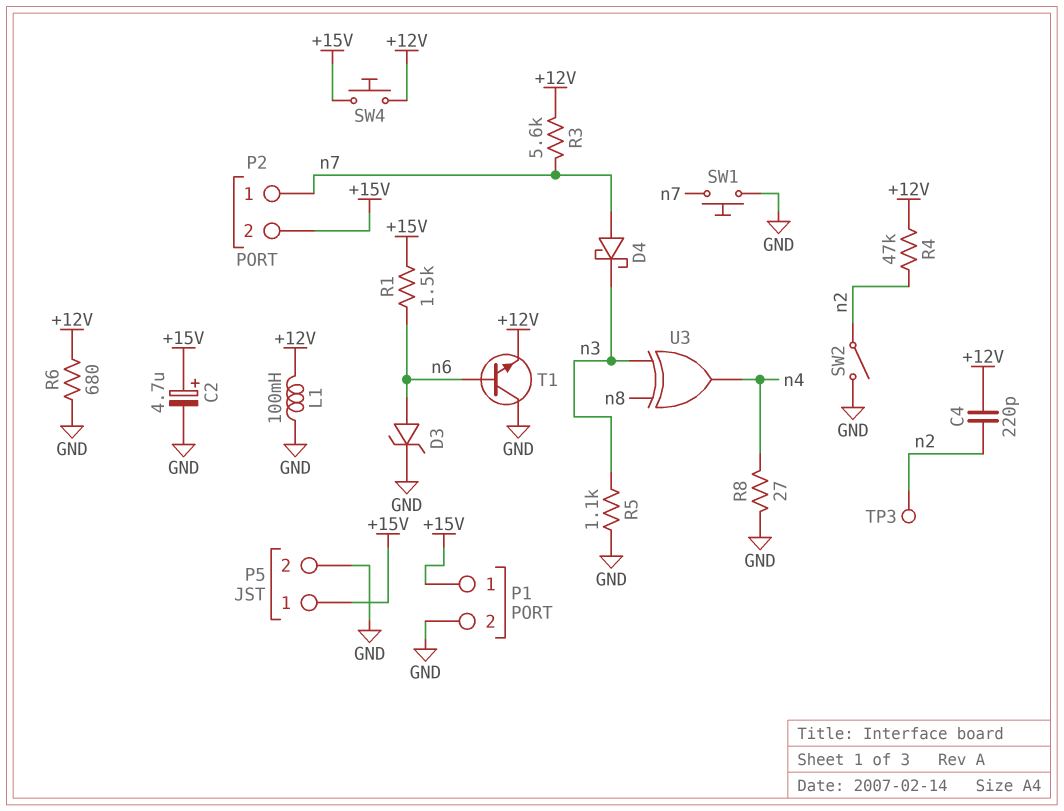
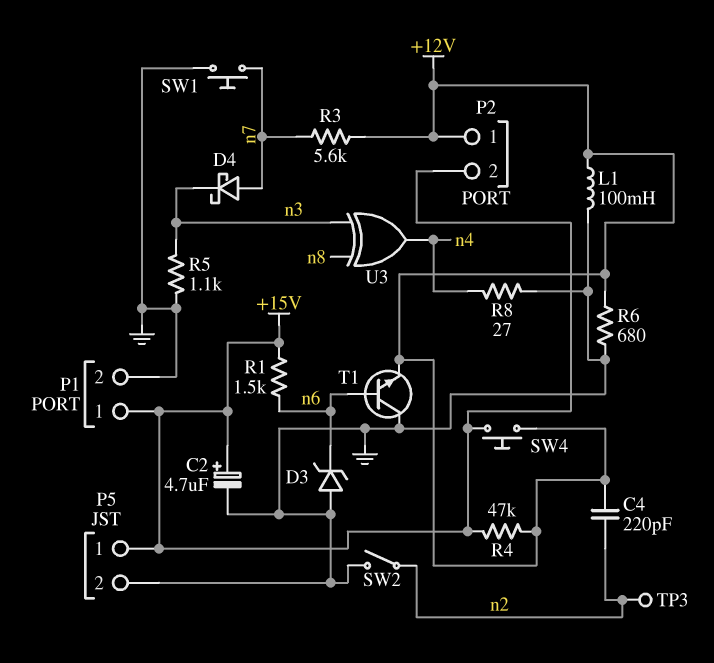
D3: zener (A n6, K GND) -> zener (A GND, K n6)
P2 pin 1: n7 -> +12V
R4: 47k (+12V, n2) -> 47k (+12V, +15V)

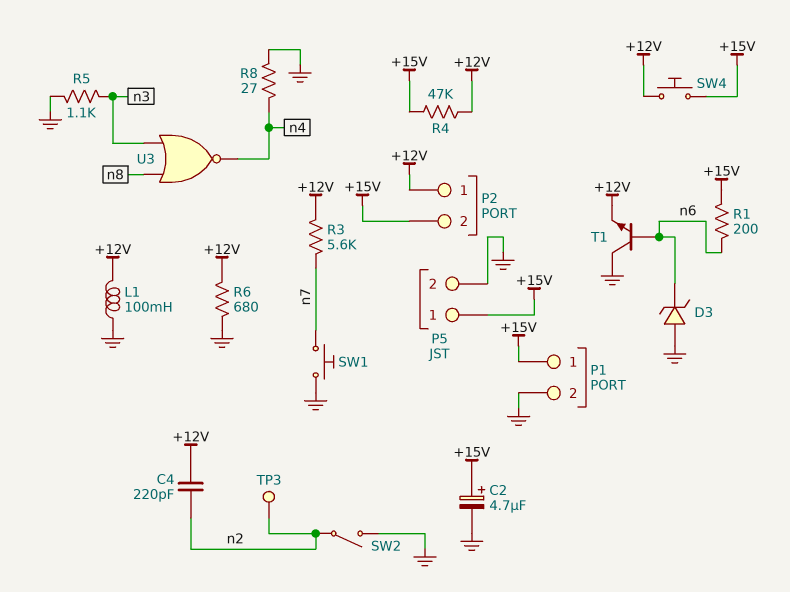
D4: schottky (A n7, K n3) -> none
R1: 1.5k (+15V, n6) -> 200 (+15V, n6)
U3: XOR (in n3, in n8, out n4) -> NOR (in n3, in n8, out n4)

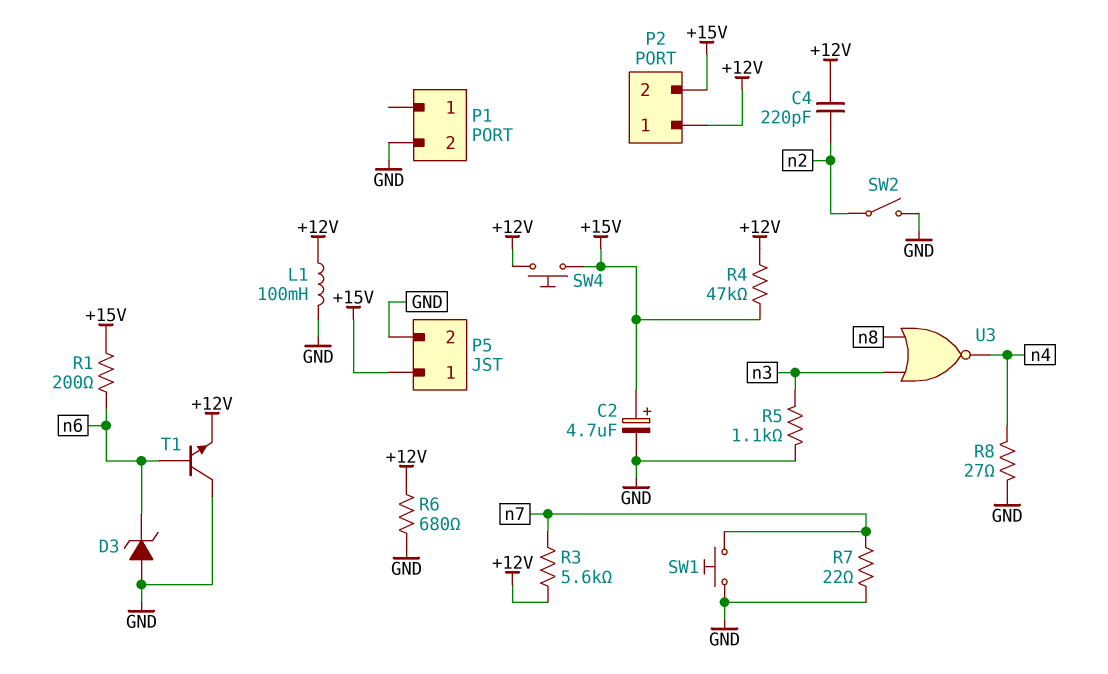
P1 pin 1: +15V -> none
R7: none -> 22 (GND, n7)
TP3: test point (n2) -> none

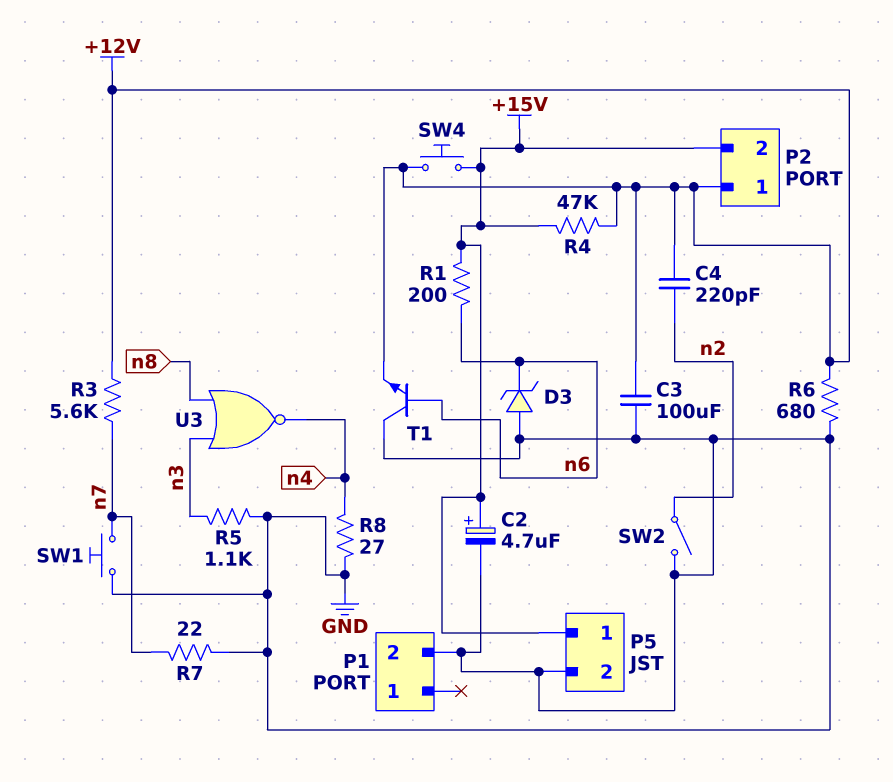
C3: none -> 100uF (+12V, GND)
L1: 100mH (+12V, GND) -> none

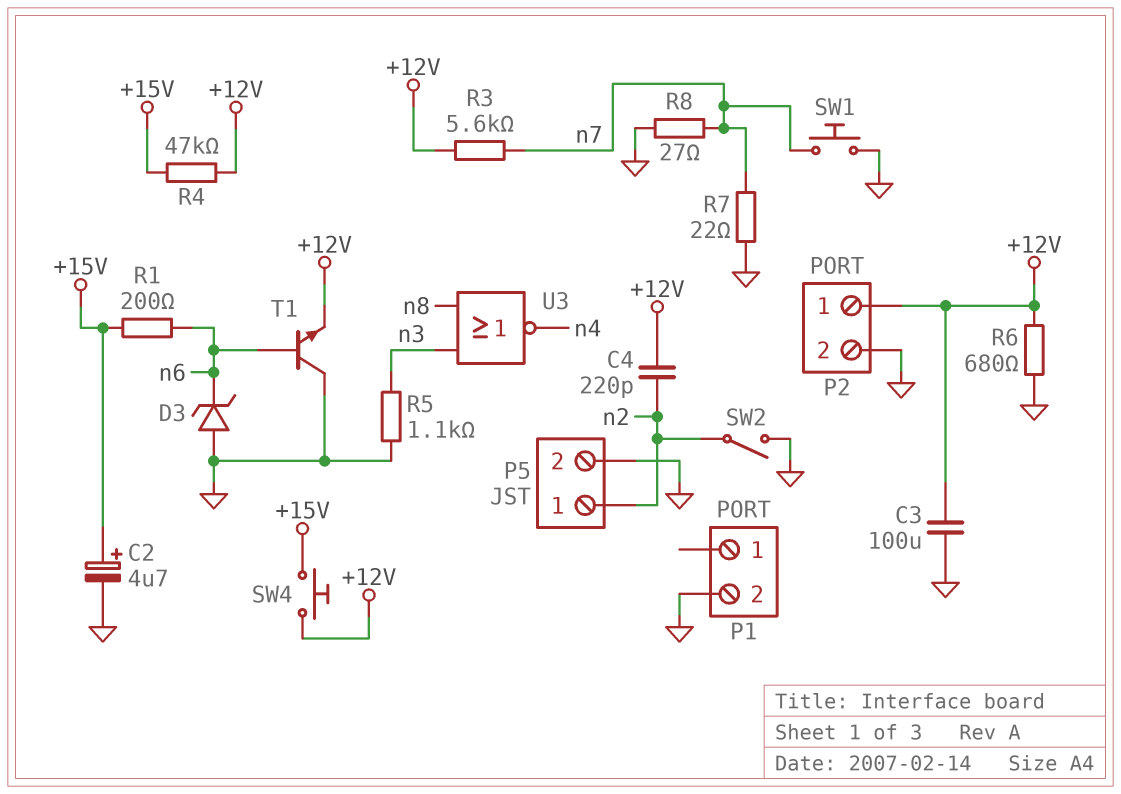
P2 pin 2: +15V -> GND
P5 pin 1: +15V -> n2
R8: 27 (GND, n4) -> 27 (GND, n7)

